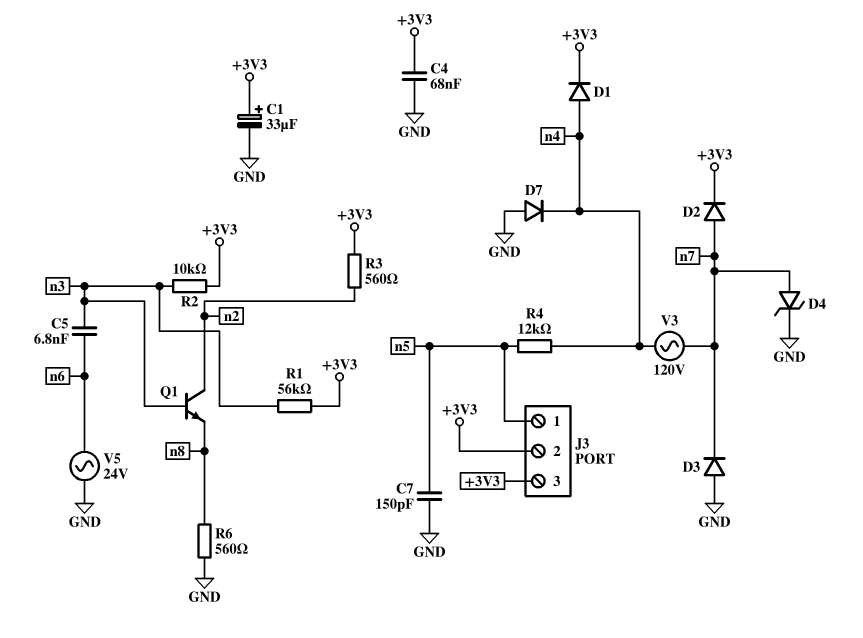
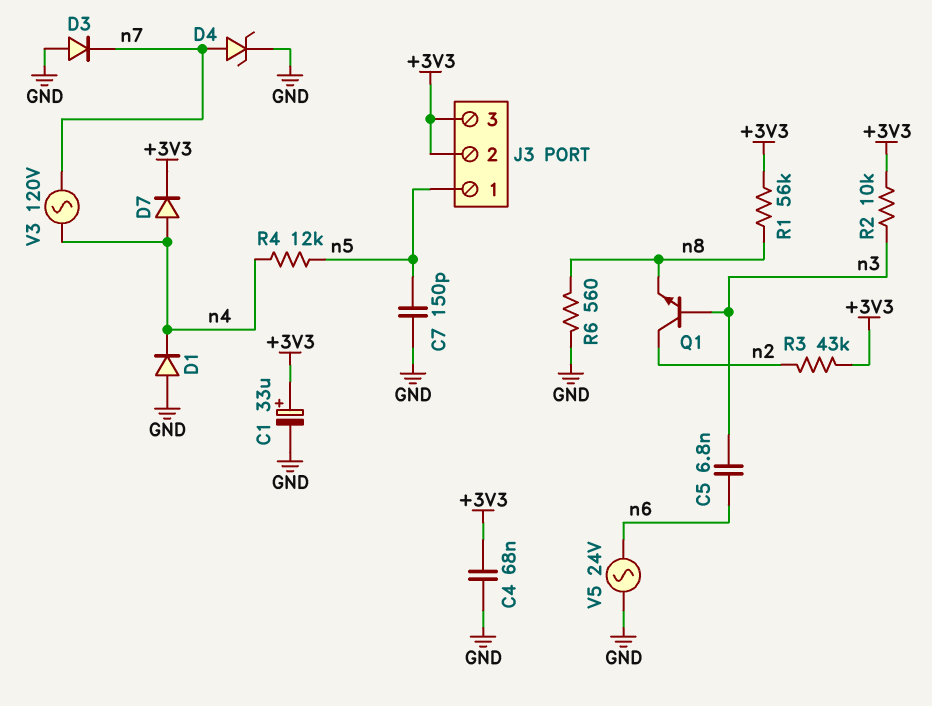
D1: diode (A n4, K +3V3) -> diode (A GND, K n4)
D2: diode (A n7, K +3V3) -> none
D7: diode (A GND, K n4) -> diode (A n4, K +3V3)
R1: 56k (+3V3, n3) -> 56k (+3V3, n8)
R3: 560 (+3V3, n2) -> 43k (+3V3, n2)

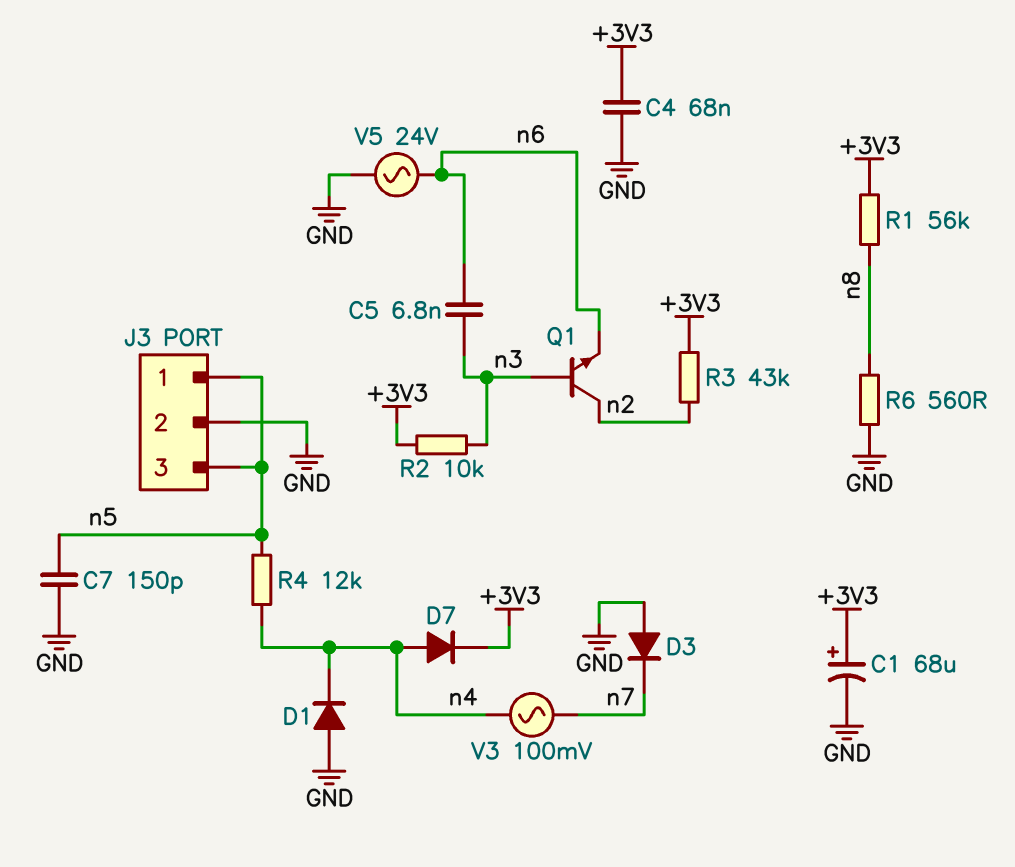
C1: 33uF (plus +3V3, minus GND) -> 68uF (plus +3V3, minus GND)
D4: zener (A n7, K GND) -> none
J3 pin 2: +3V3 -> GND
J3 pin 3: +3V3 -> n5
Q1: NPN (B n3, C n2, E n8) -> NPN (B n3, C n2, E n6)
V3: AC 120V (n4, n7) -> AC 100mV (n4, n7)

